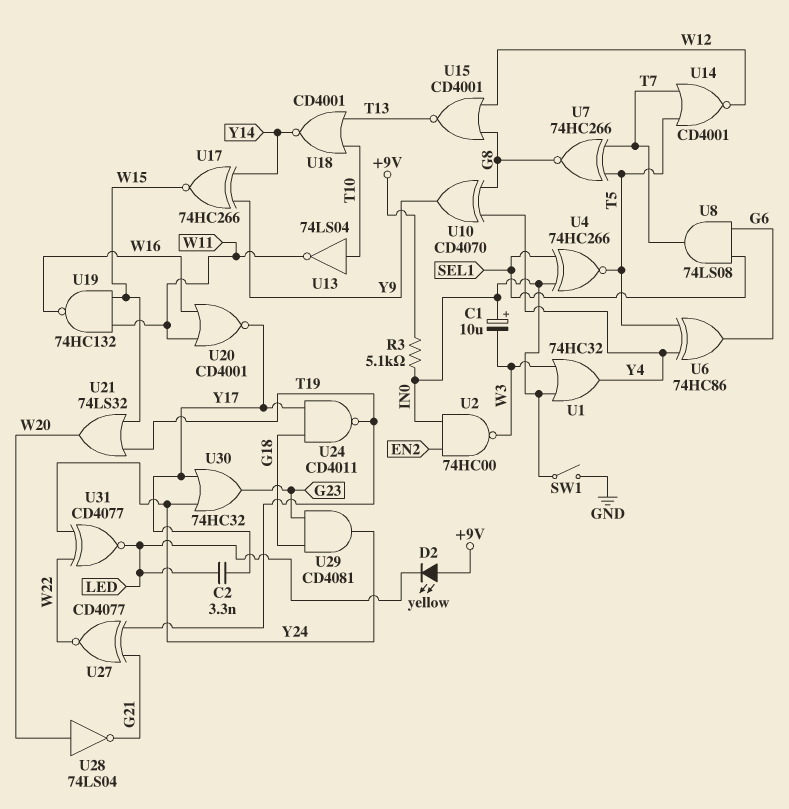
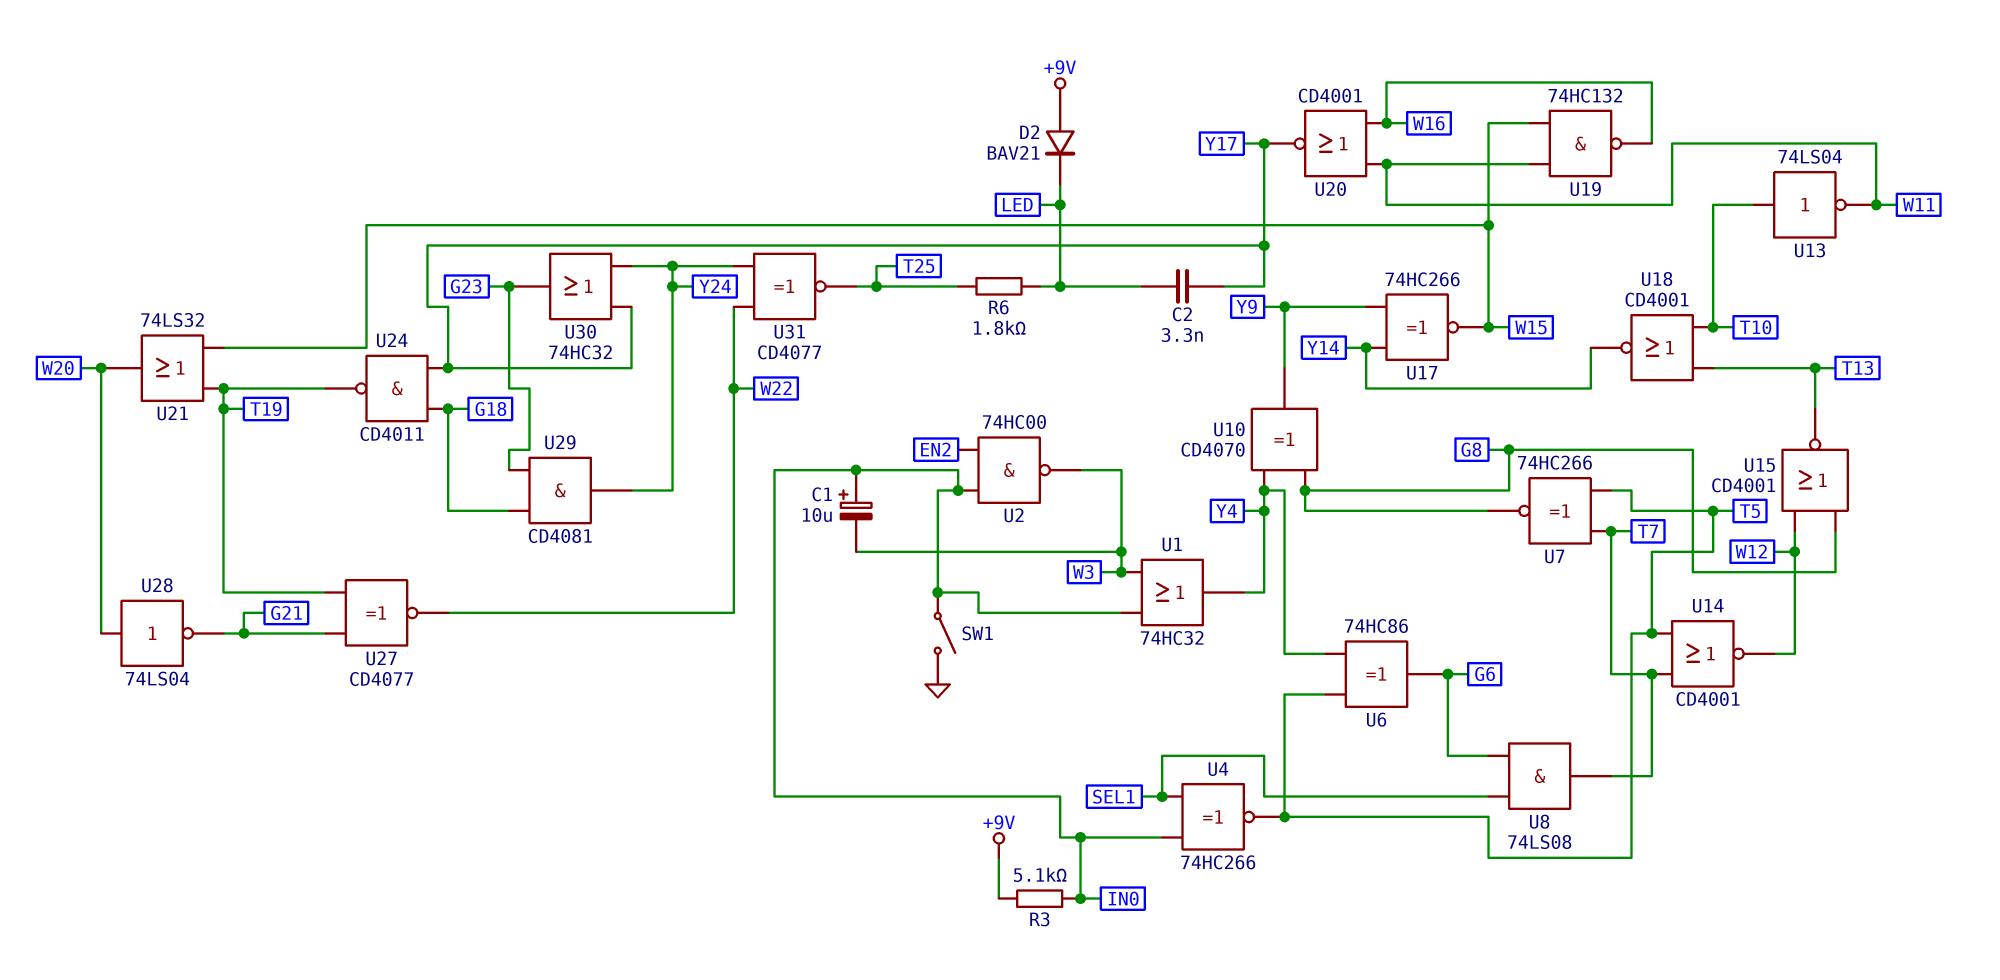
D2: LED yellow (A +9V, K LED) -> diode BAV21 (A +9V, K LED)
R6: none -> 1.8k (LED, T25)
U31: XNOR CD4077 (in W22, in Y24, out LED) -> XNOR CD4077 (in W22, in Y24, out T25)

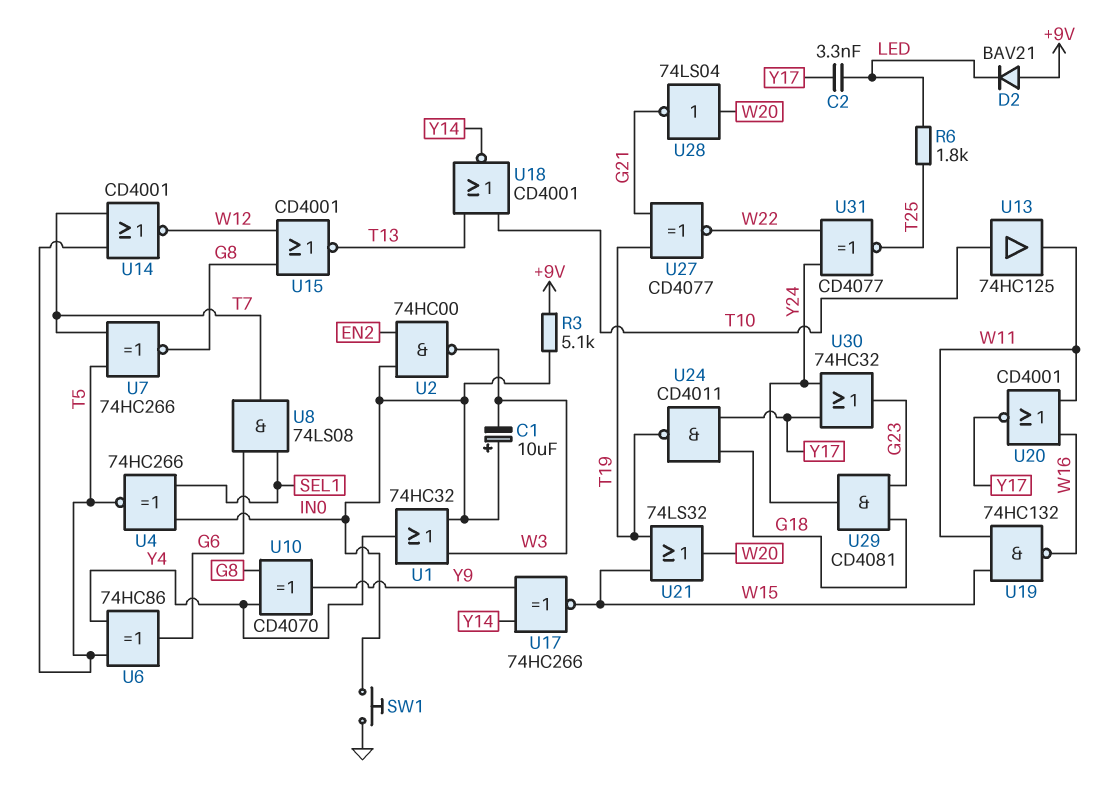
SW1: switch (GND, IN0) -> button (GND, IN0)
U13: NOT 74LS04 (in T10, out W11) -> buffer 74HC125 (in T10, out W11)

